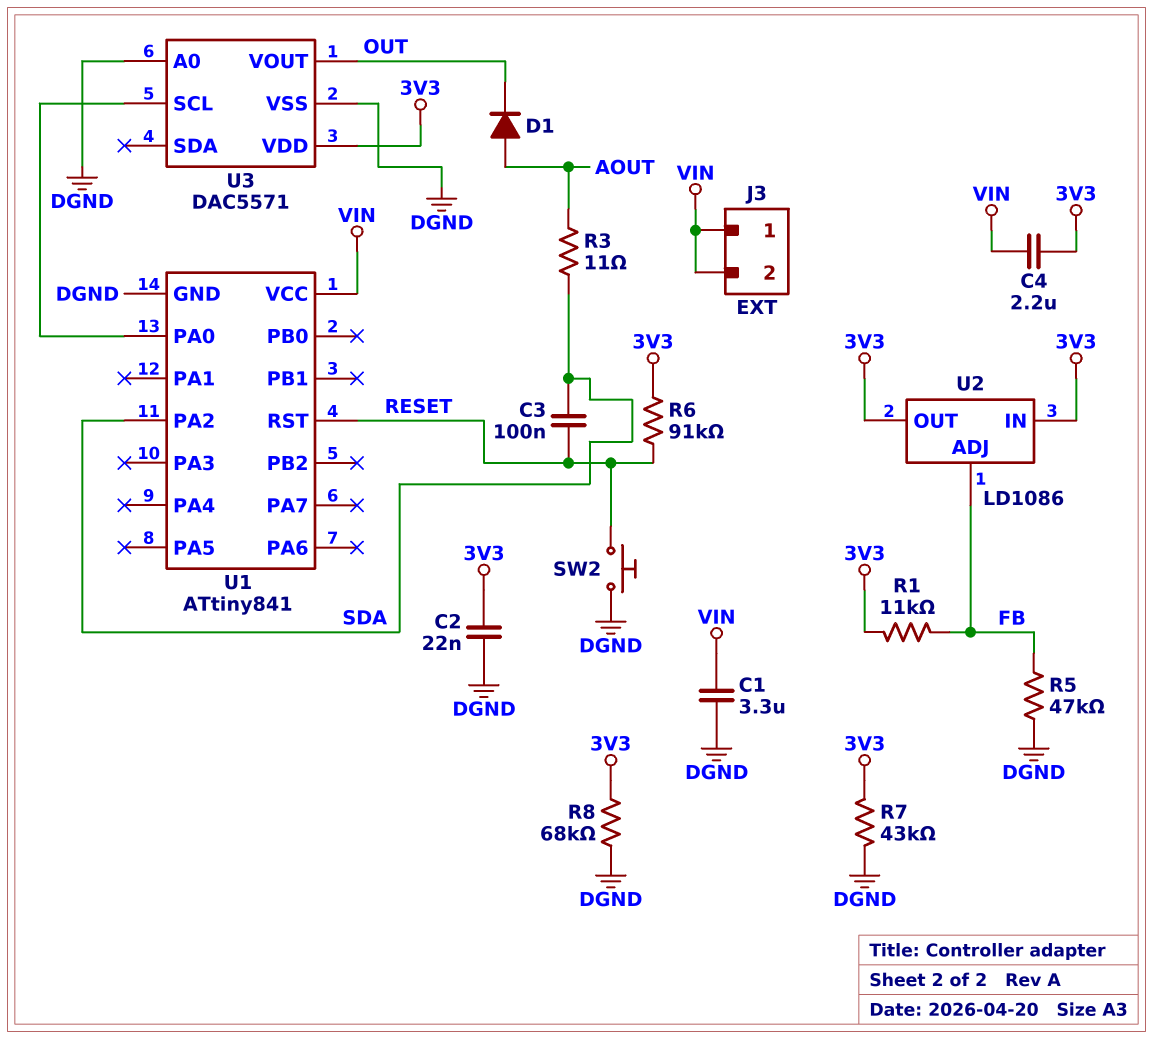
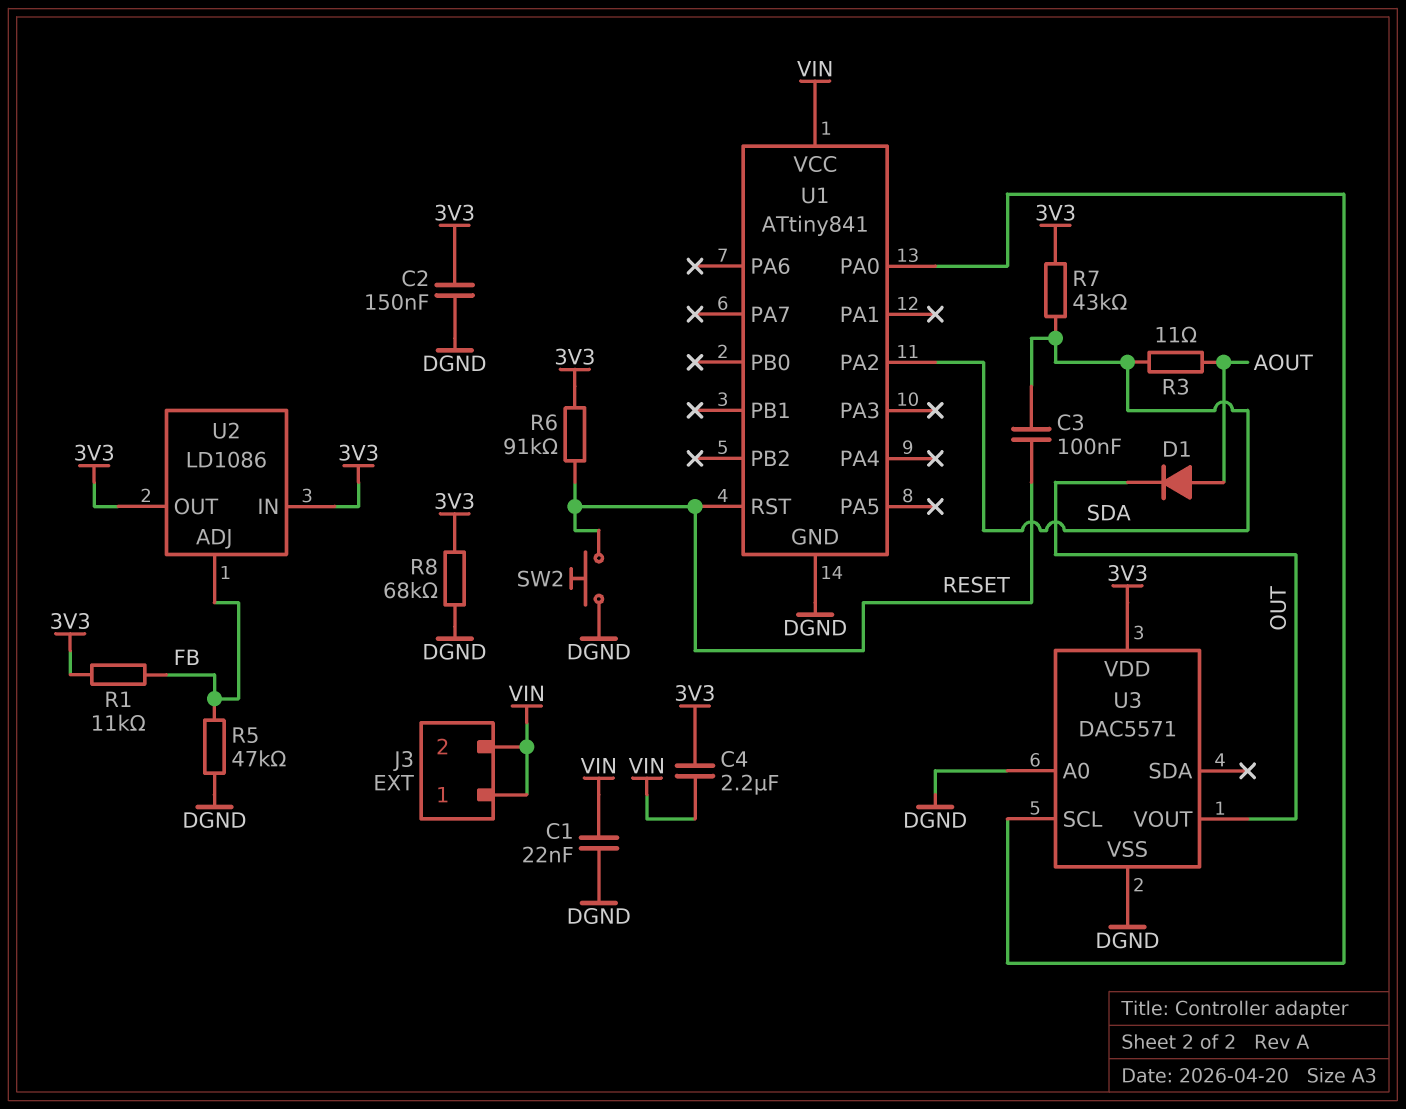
C1: 3.3uF (DGND, VIN) -> 22nF (DGND, VIN)
C2: 22nF (3V3, DGND) -> 150nF (3V3, DGND)
R7: 43k (3V3, DGND) -> 43k (3V3, SDA)

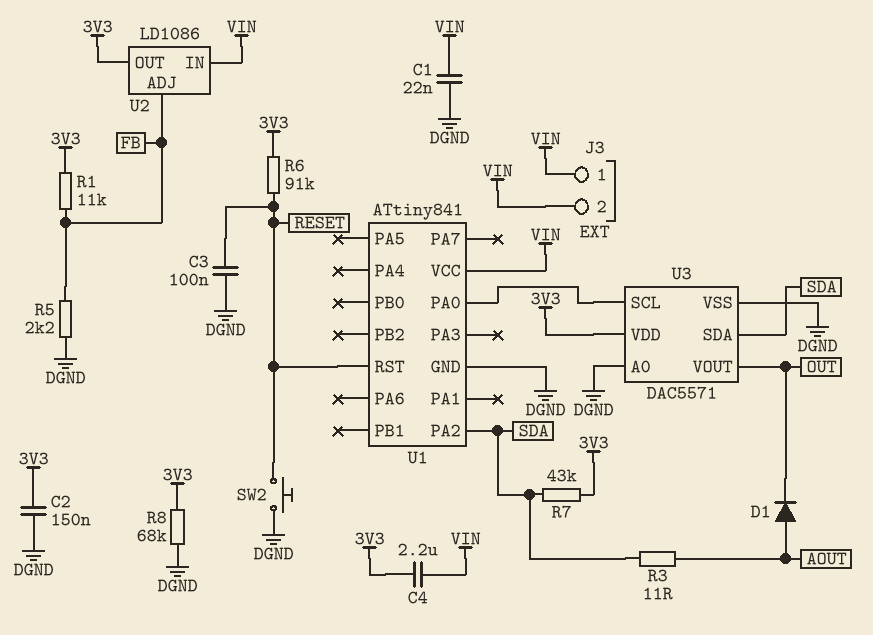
C3: 100nF (RESET, SDA) -> 100nF (DGND, RESET)
R5: 47k (DGND, FB) -> 2.2k (DGND, FB)
U2 pin IN: 3V3 -> VIN
U3 pin SDA: none -> SDA

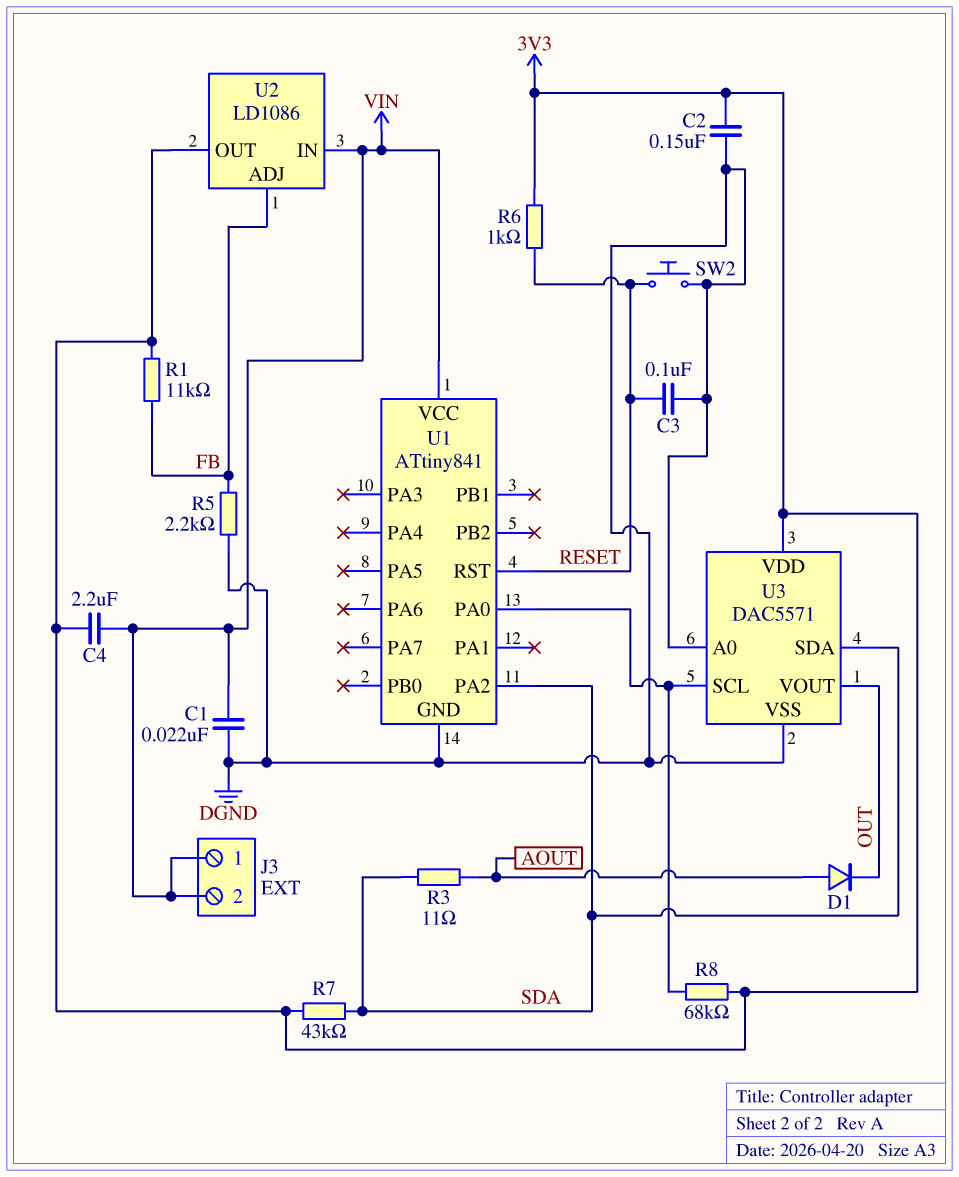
R6: 91k (3V3, RESET) -> 1k (3V3, RESET)
R8: 68k (3V3, DGND) -> 68k (3V3, U1/PA0)

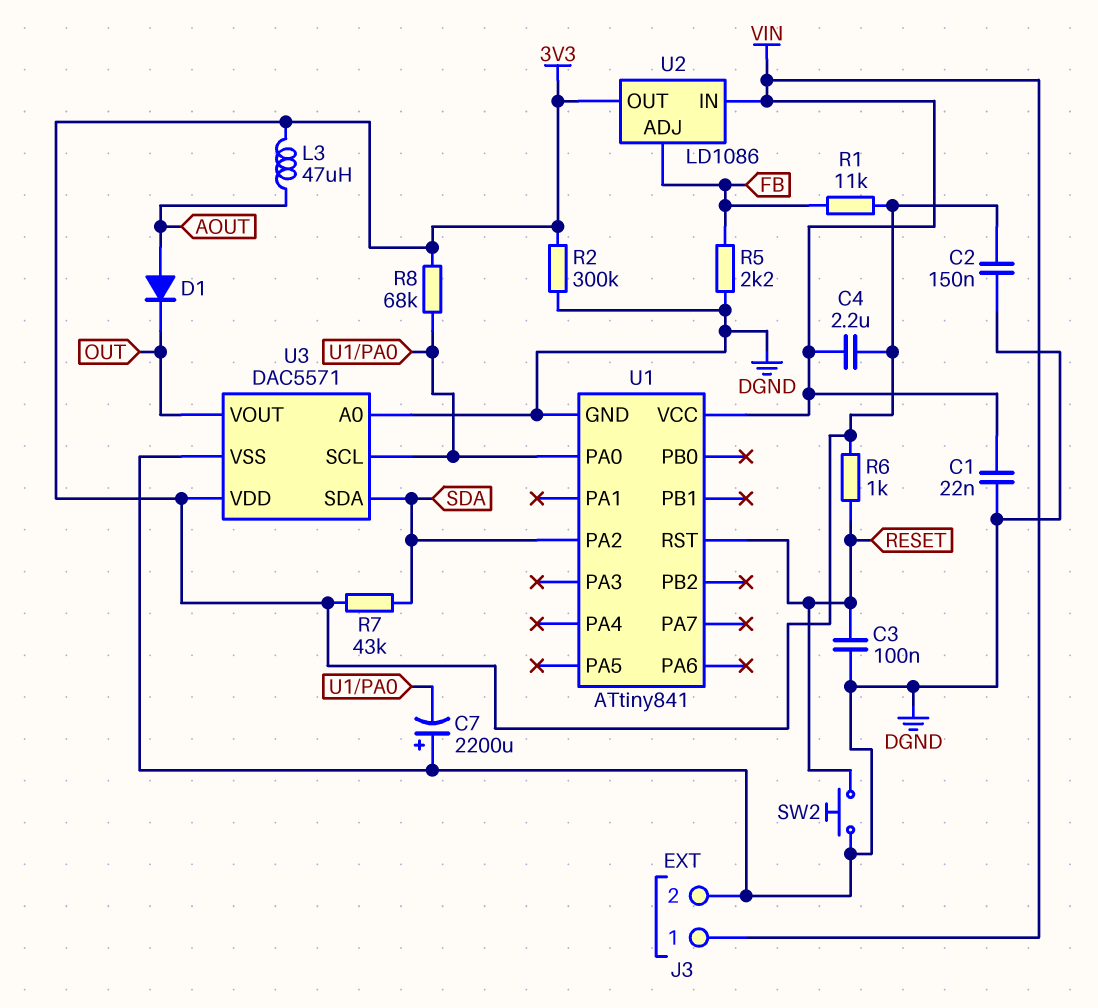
C7: none -> 2200uF (plus DGND, minus U1/PA0)
J3 pin 2: VIN -> DGND
L3: none -> 47uH (3V3, AOUT)
R2: none -> 300k (3V3, DGND)
R3: 11 (AOUT, SDA) -> none

